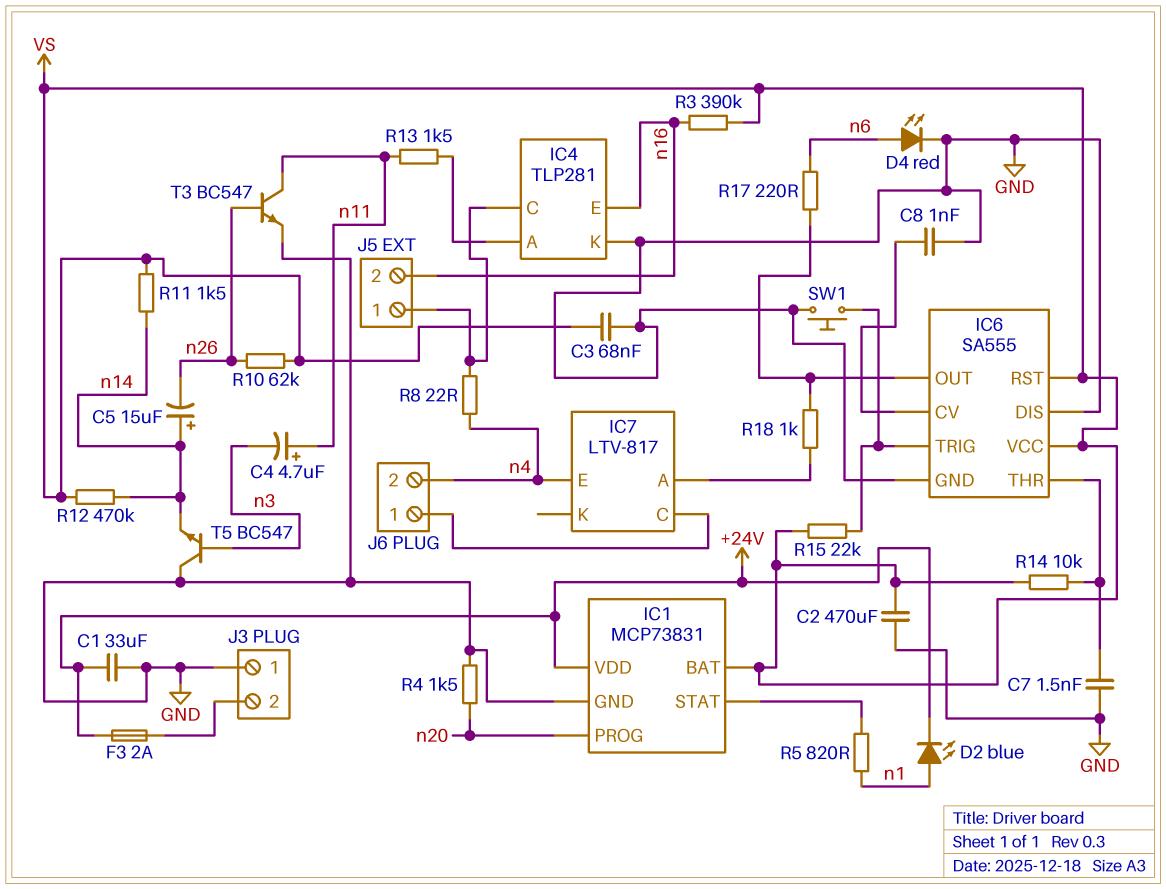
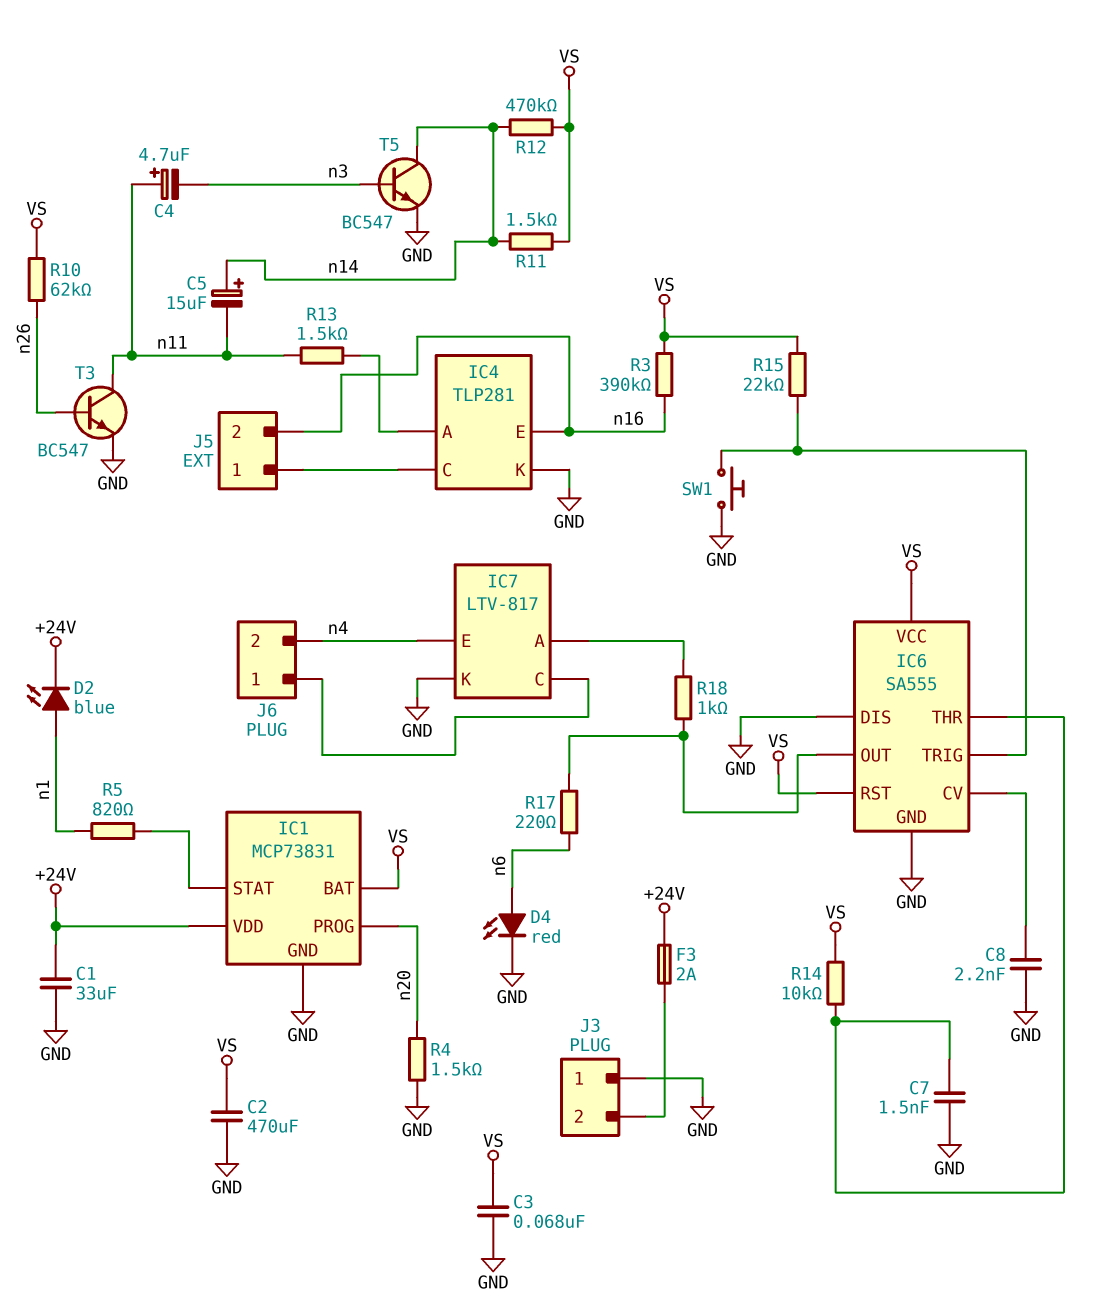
C5: 15uF (plus n14, minus n26) -> 15uF (plus n14, minus n11)
C8: 1nF (GND, IC6/CV) -> 2.2nF (GND, IC6/CV)
IC7 pin K: none -> GND
R8: 22 (IC4/C, n4) -> none
T5: NPN BC547 (B n3, C GND, E n14) -> NPN BC547 (B n3, C n14, E GND)

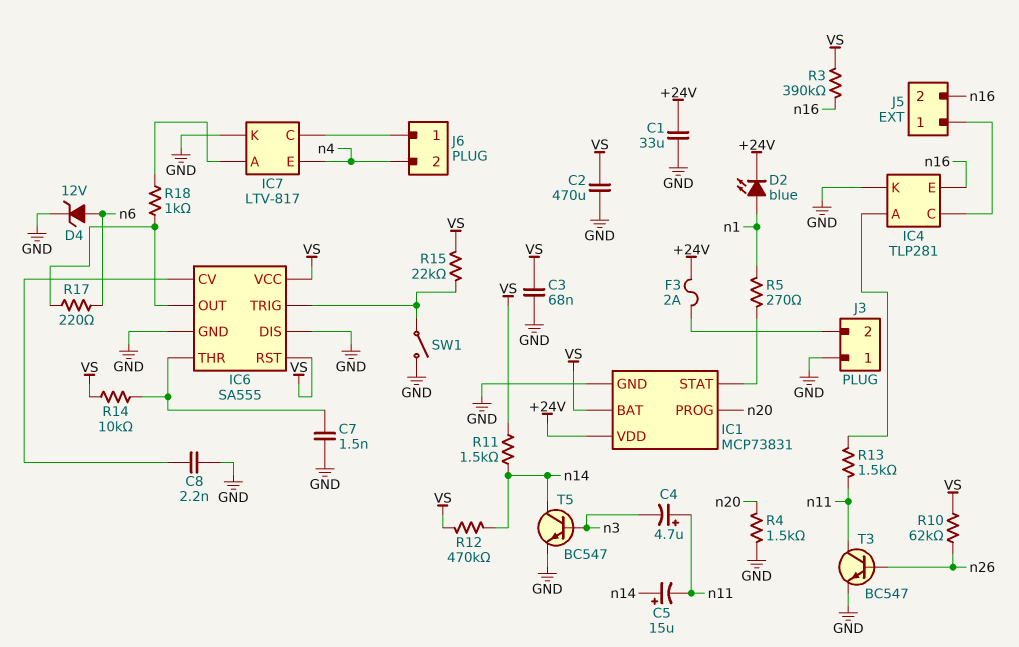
D4: LED red (A n6, K GND) -> zener 12V (A n6, K GND)
R5: 820 (IC1/STAT, n1) -> 270 (IC1/STAT, n1)
SW1: button (GND, IC6/TRIG) -> switch (GND, IC6/TRIG)

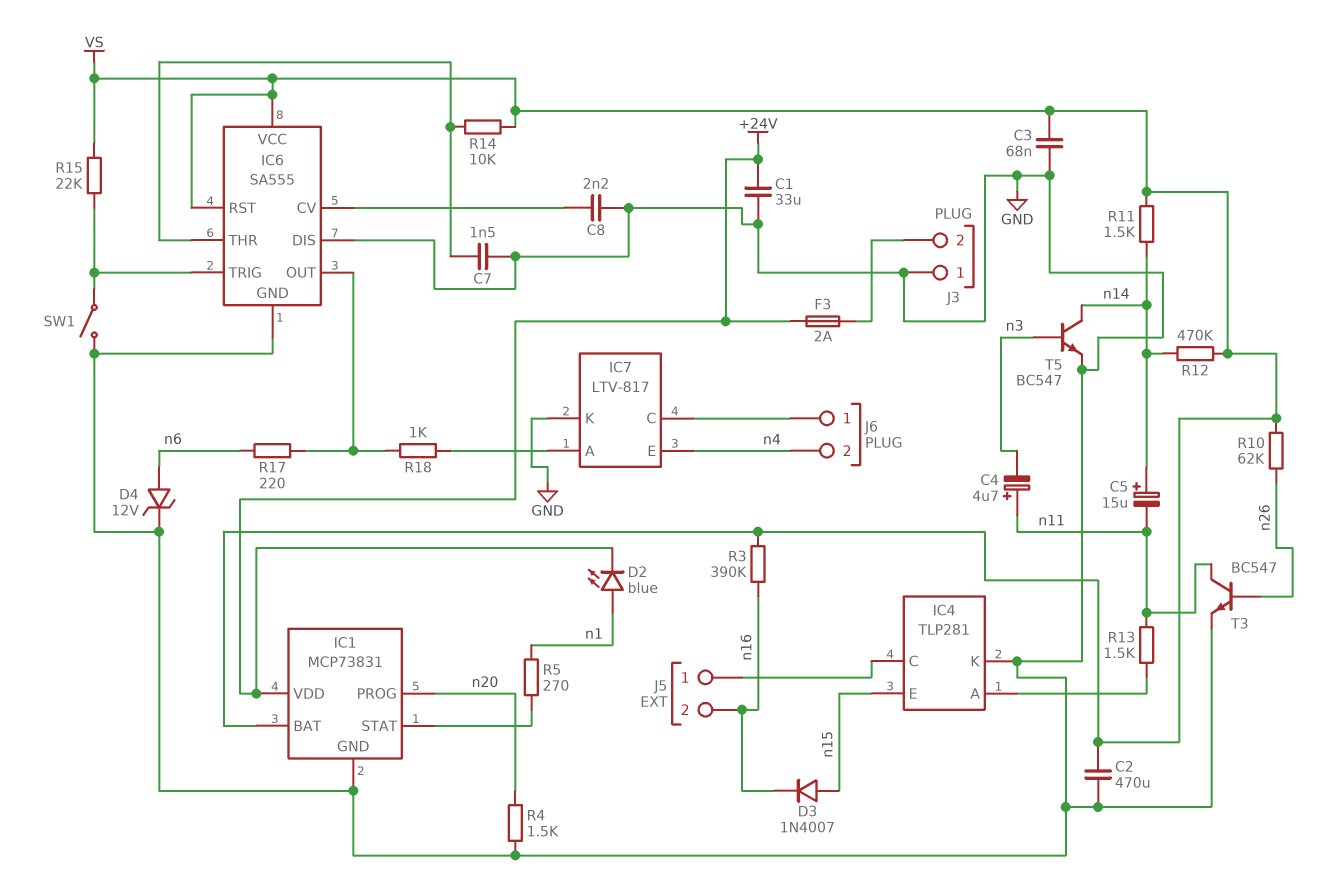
D3: none -> diode 1N4007 (A n15, K n16)
IC4 pin E: n16 -> n15

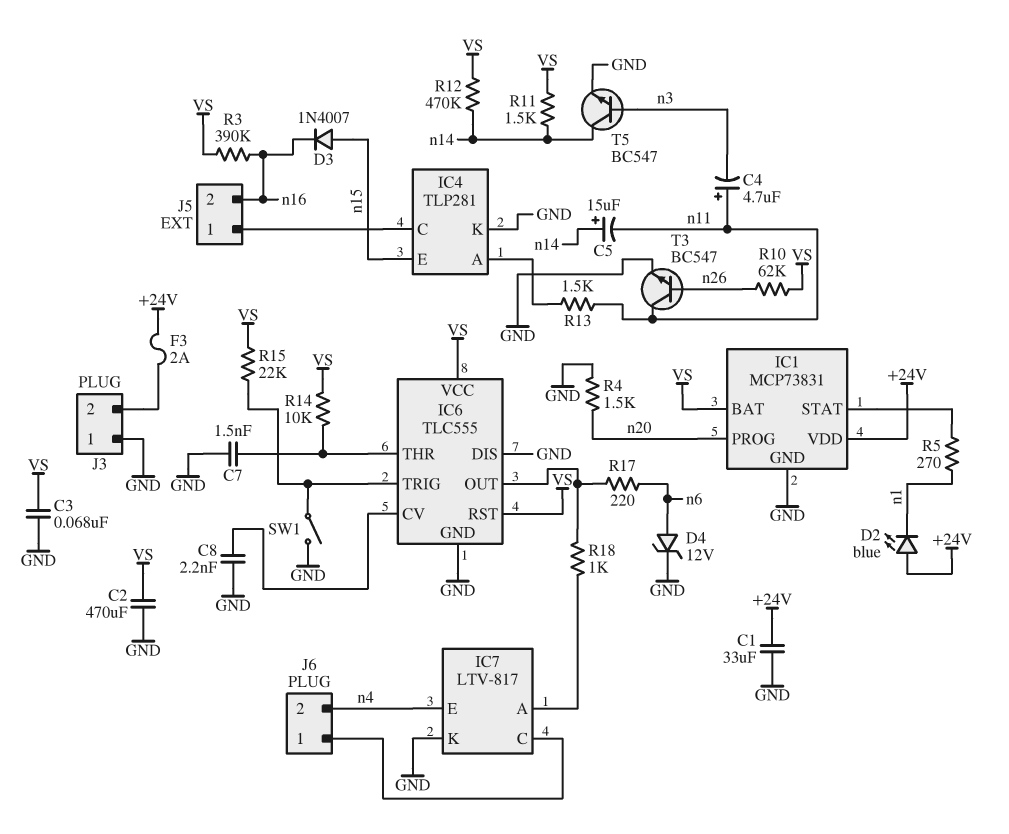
D2: LED blue (A n1, K +24V) -> LED blue (A +24V, K n1)
IC6: SA555 -> TLC555

